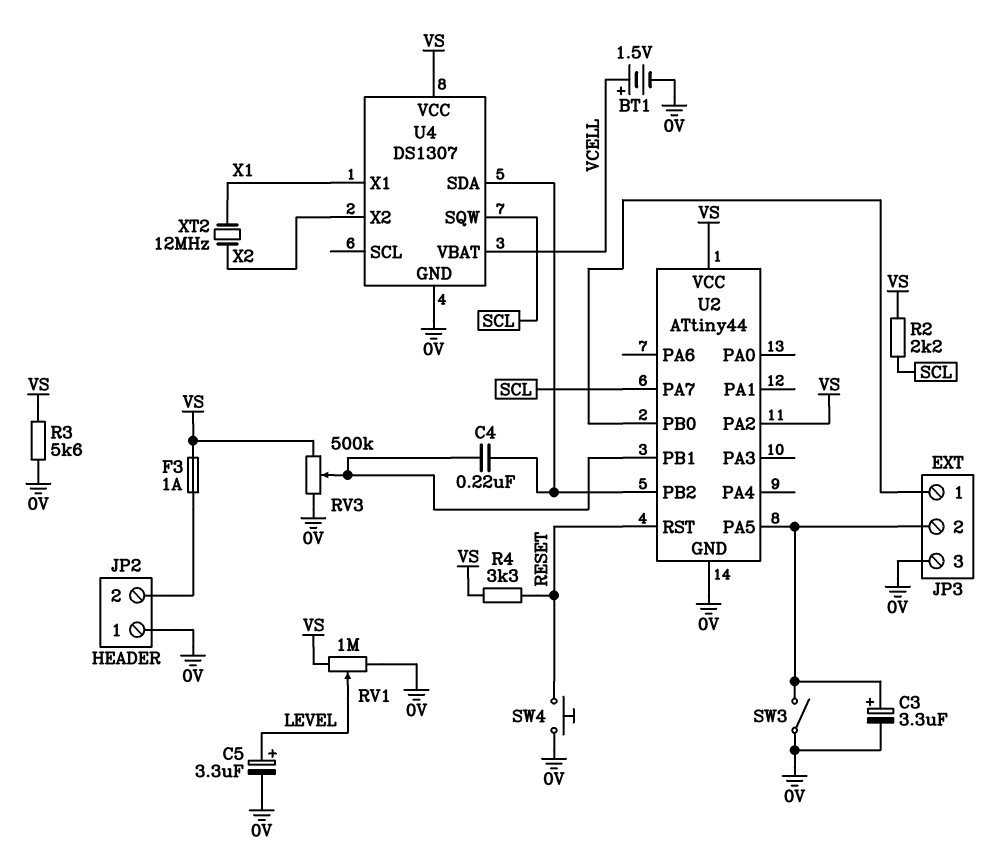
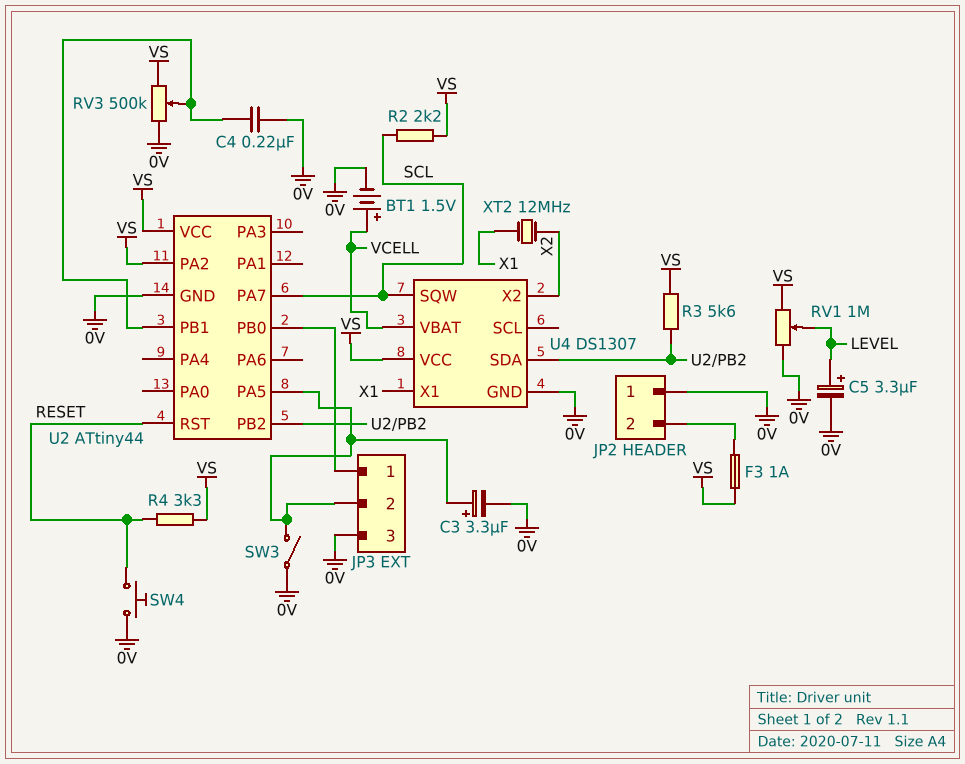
C4: 220nF (U2/PB1, U2/PB2) -> 220nF (0V, U2/PB1)
R3: 5.6k (0V, VS) -> 5.6k (U2/PB2, VS)

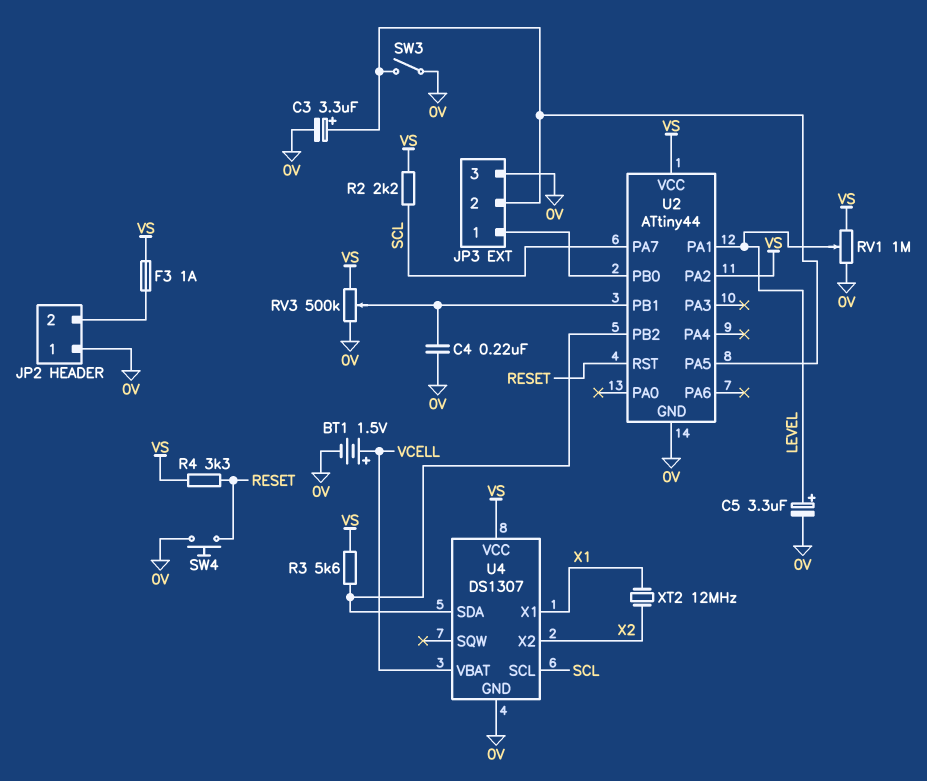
U2 pin PA1: none -> LEVEL
U4 pin SCL: none -> SCL
U4 pin SQW: SCL -> none

